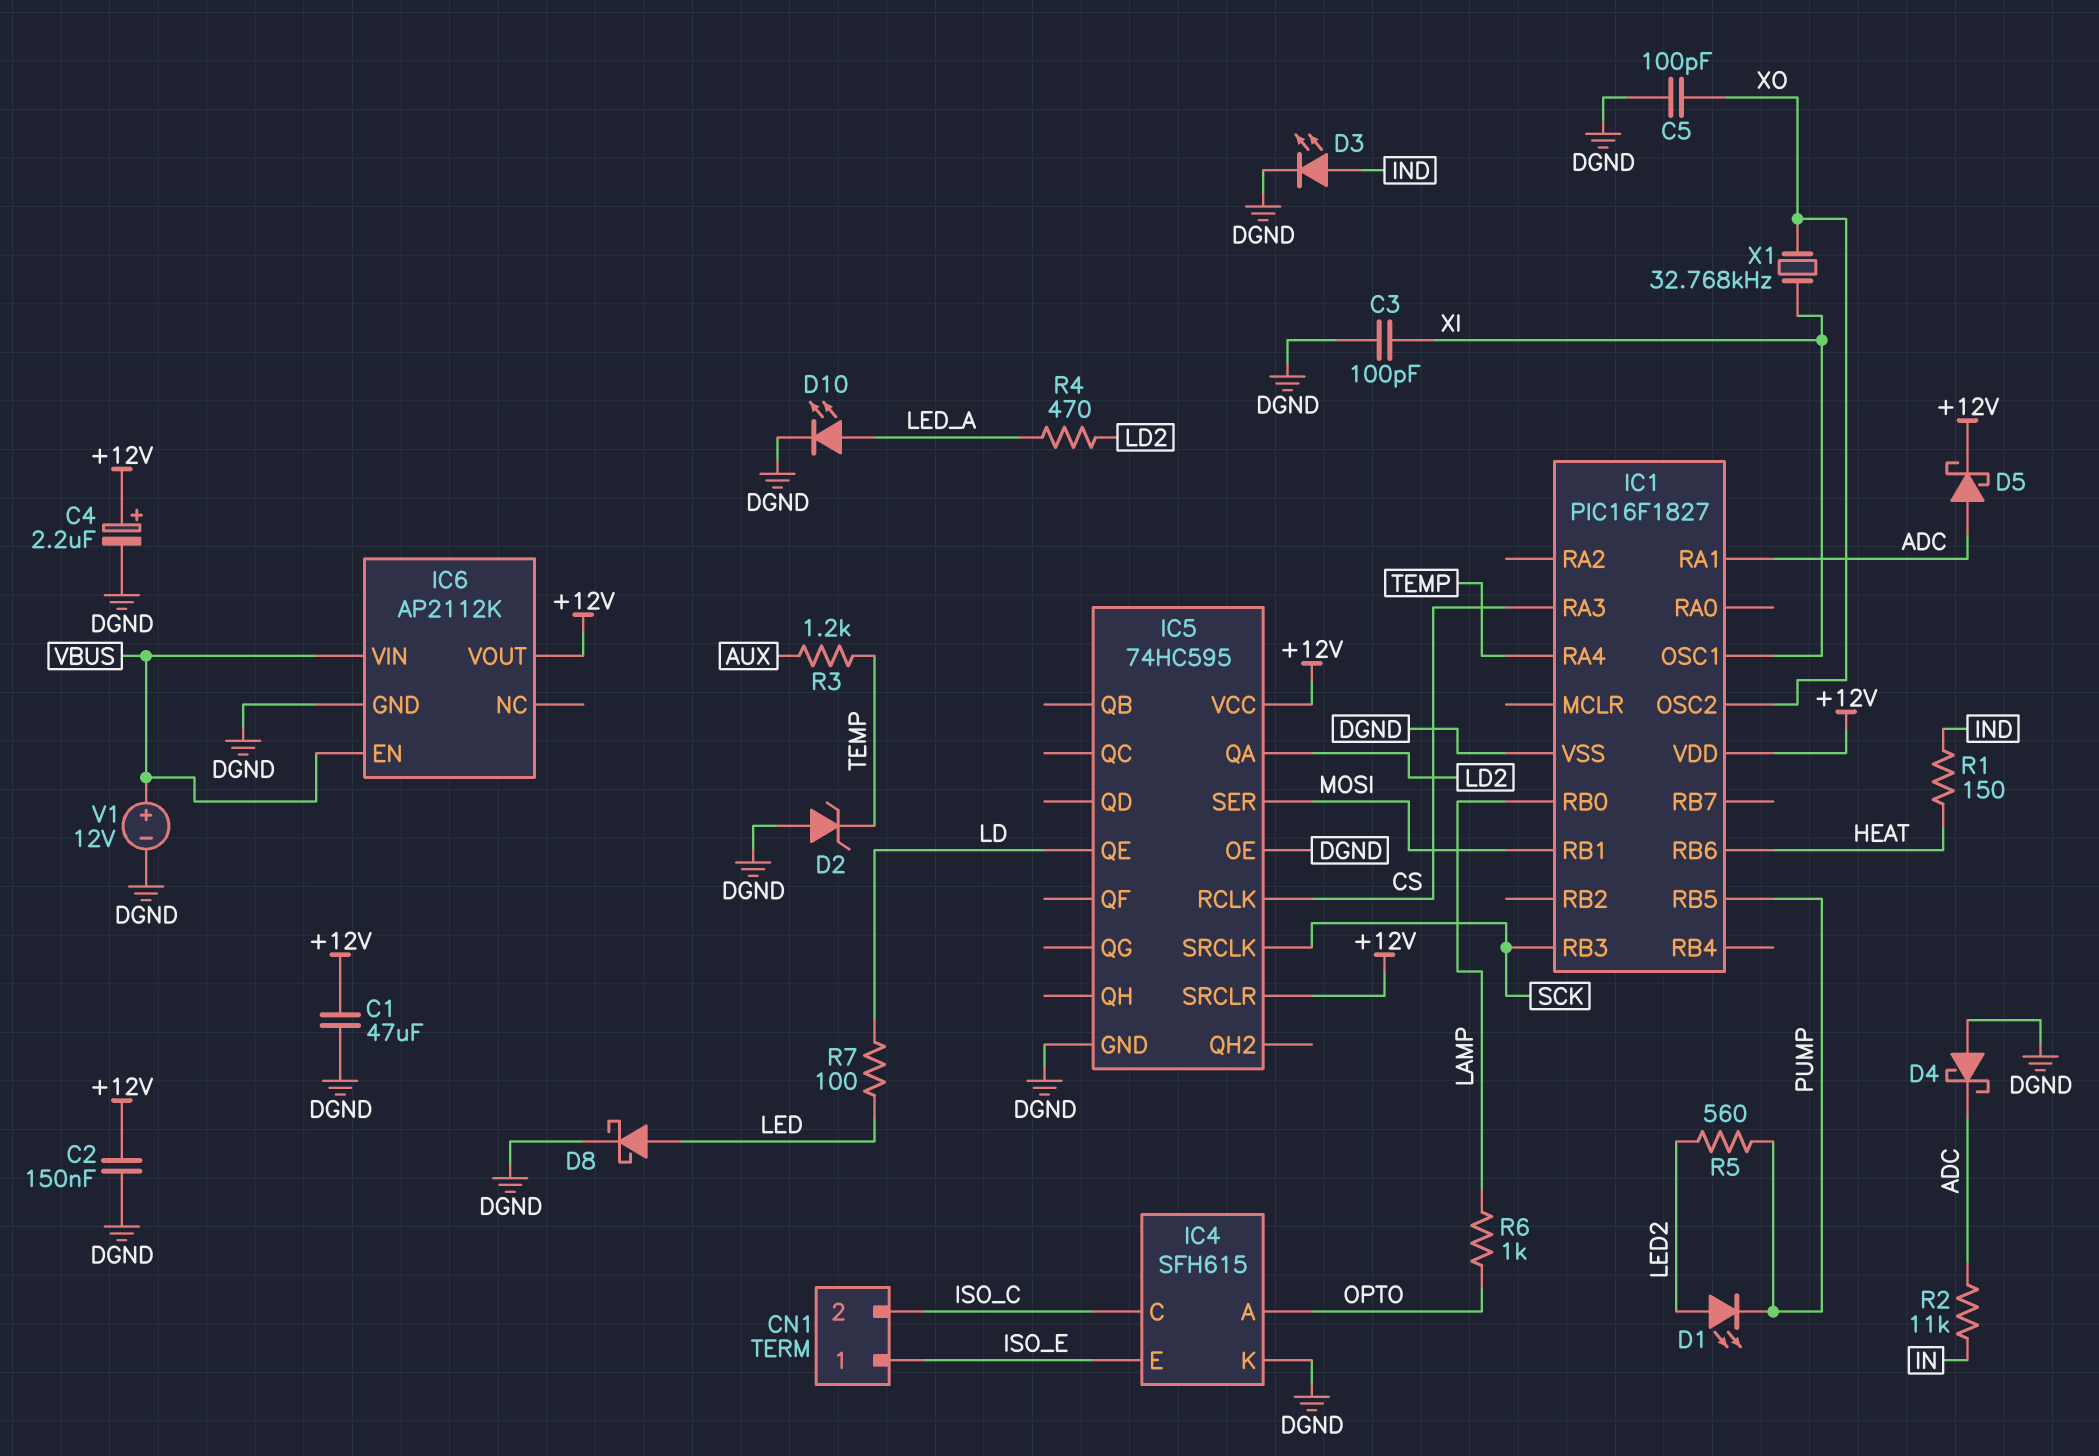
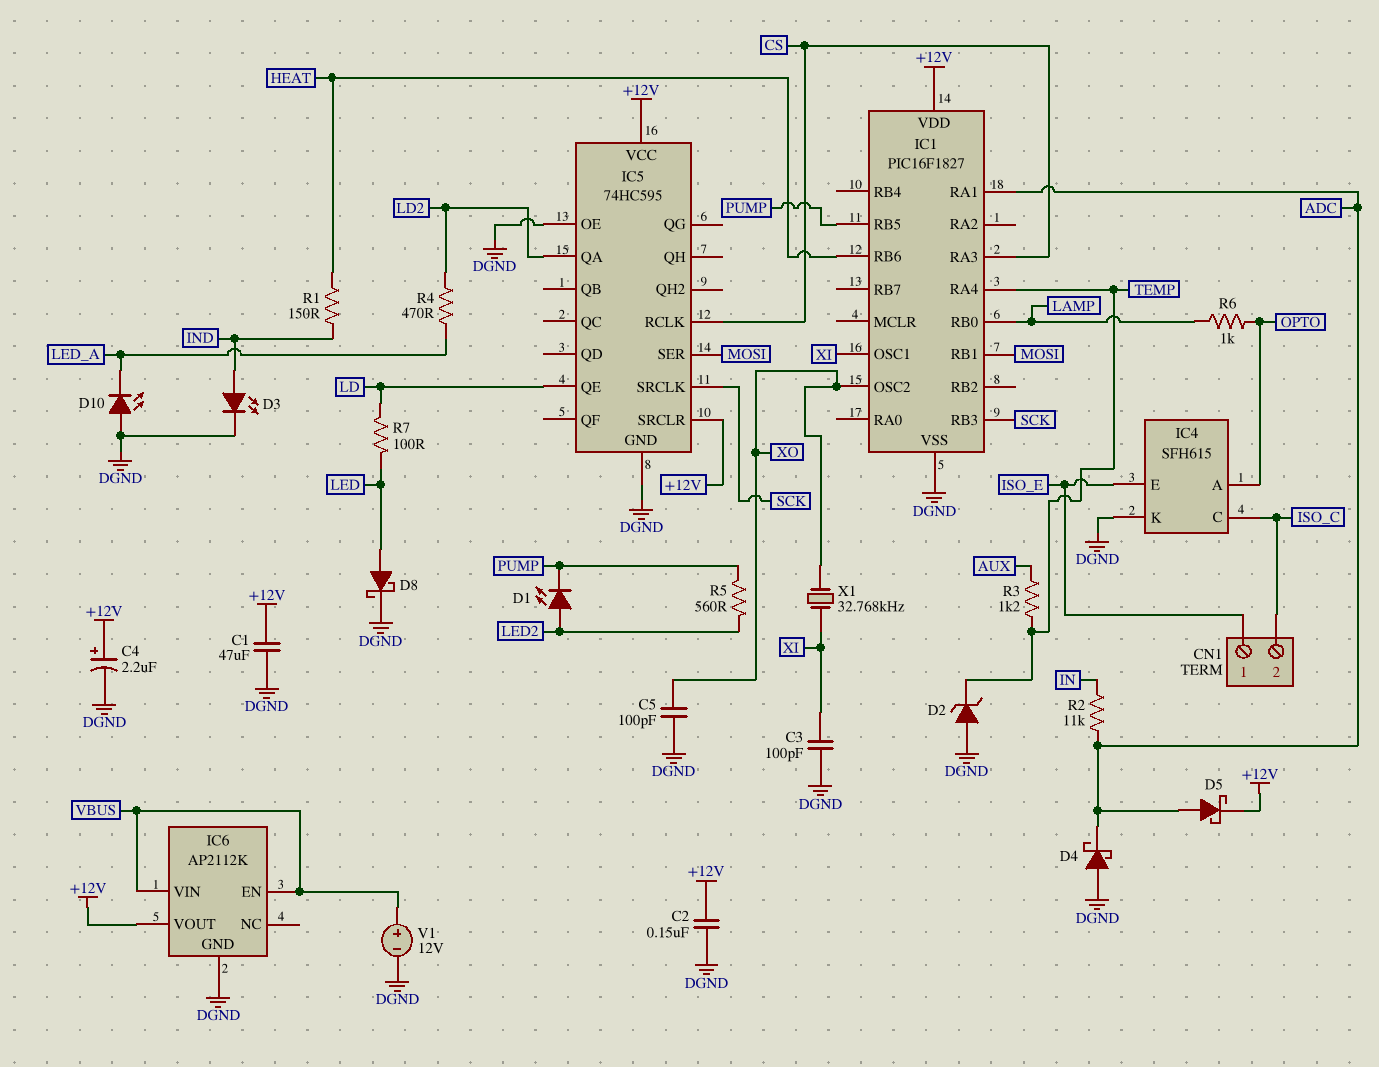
D10: LED (A LED_A, K DGND) -> LED (A DGND, K LED_A)

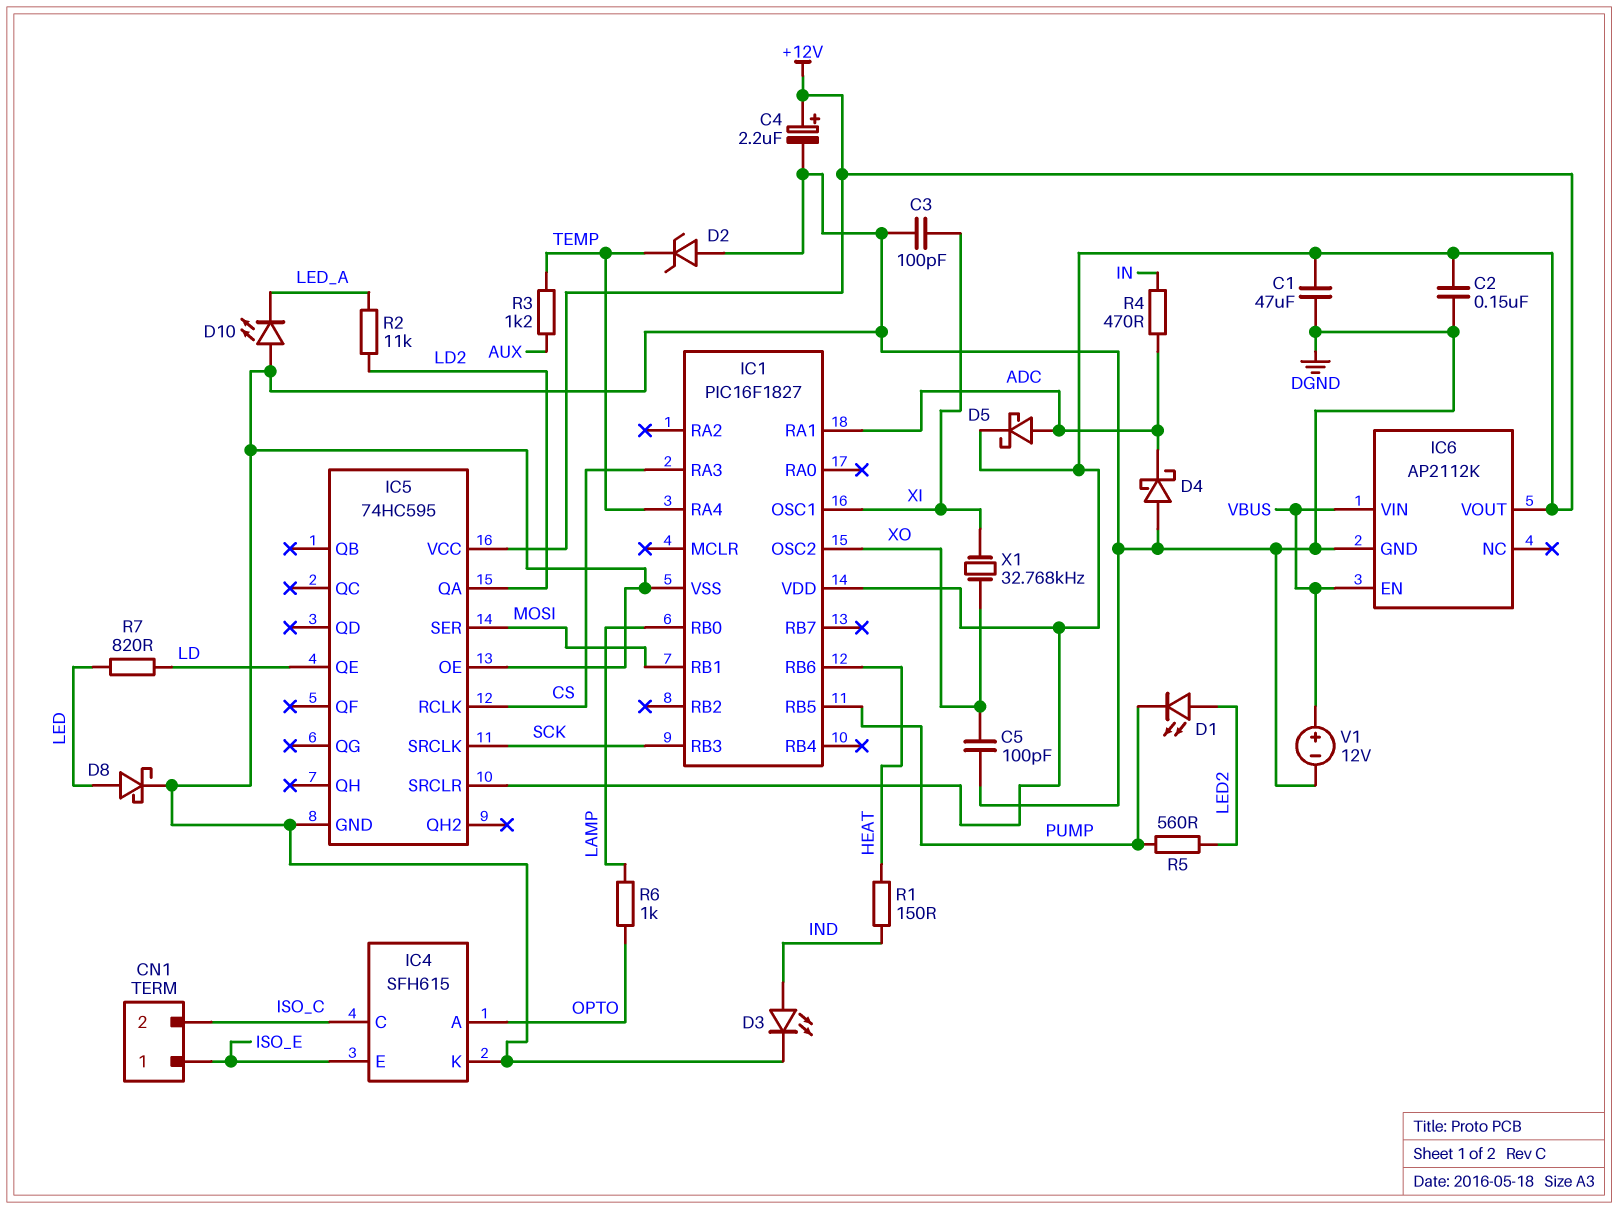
R2: 11k (ADC, IN) -> 11k (LD2, LED_A)
R4: 470 (LD2, LED_A) -> 470 (ADC, IN)
R7: 100 (LD, LED) -> 820 (LD, LED)

